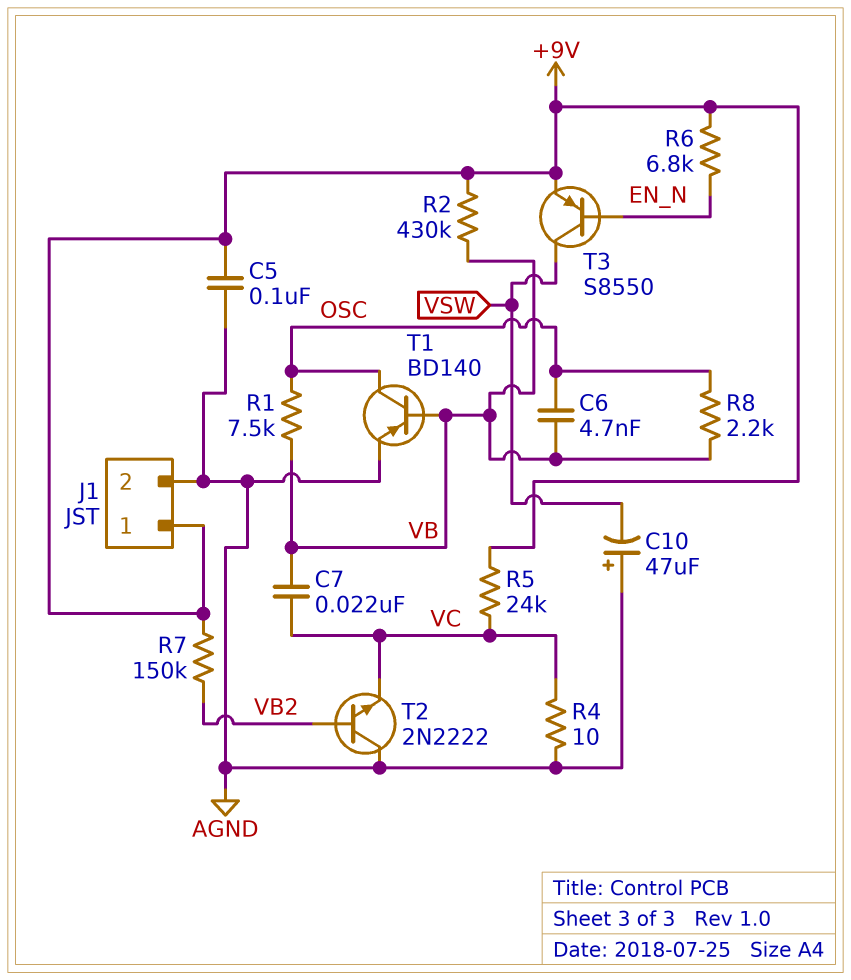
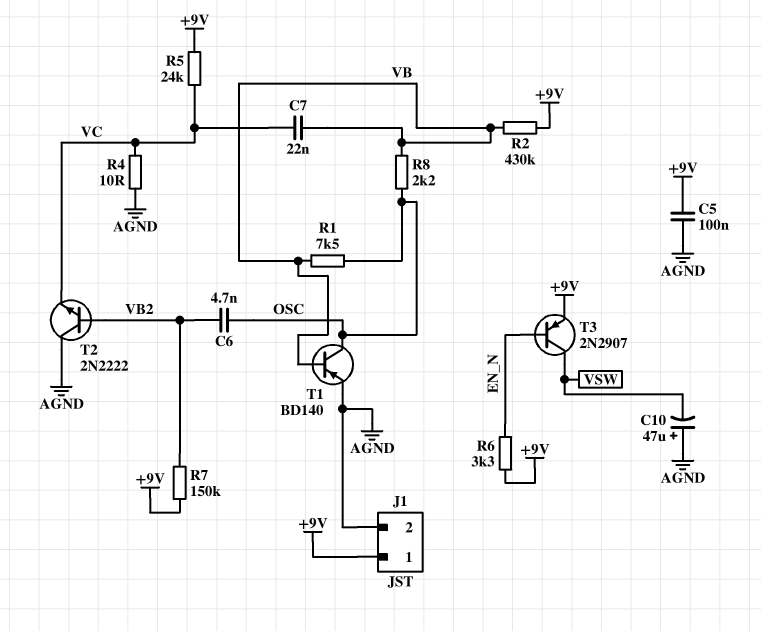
C6: 4.7nF (OSC, VB) -> 4.7nF (OSC, VB2)
R6: 6.8k (+9V, EN_N) -> 3.3k (+9V, EN_N)
T3: PNP S8550 (B EN_N, C VSW, E +9V) -> PNP 2N2907 (B EN_N, C VSW, E +9V)

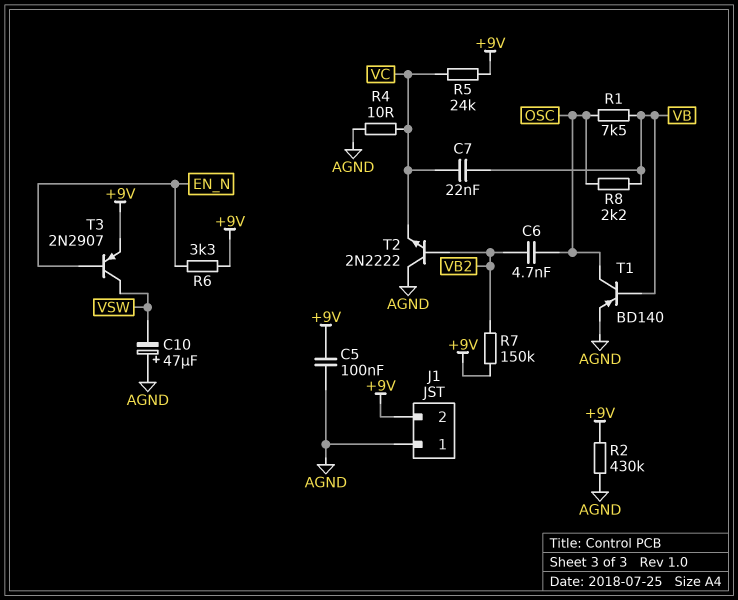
J1 pin 1: +9V -> AGND
J1 pin 2: AGND -> +9V
R2: 430k (+9V, VB) -> 430k (+9V, AGND)

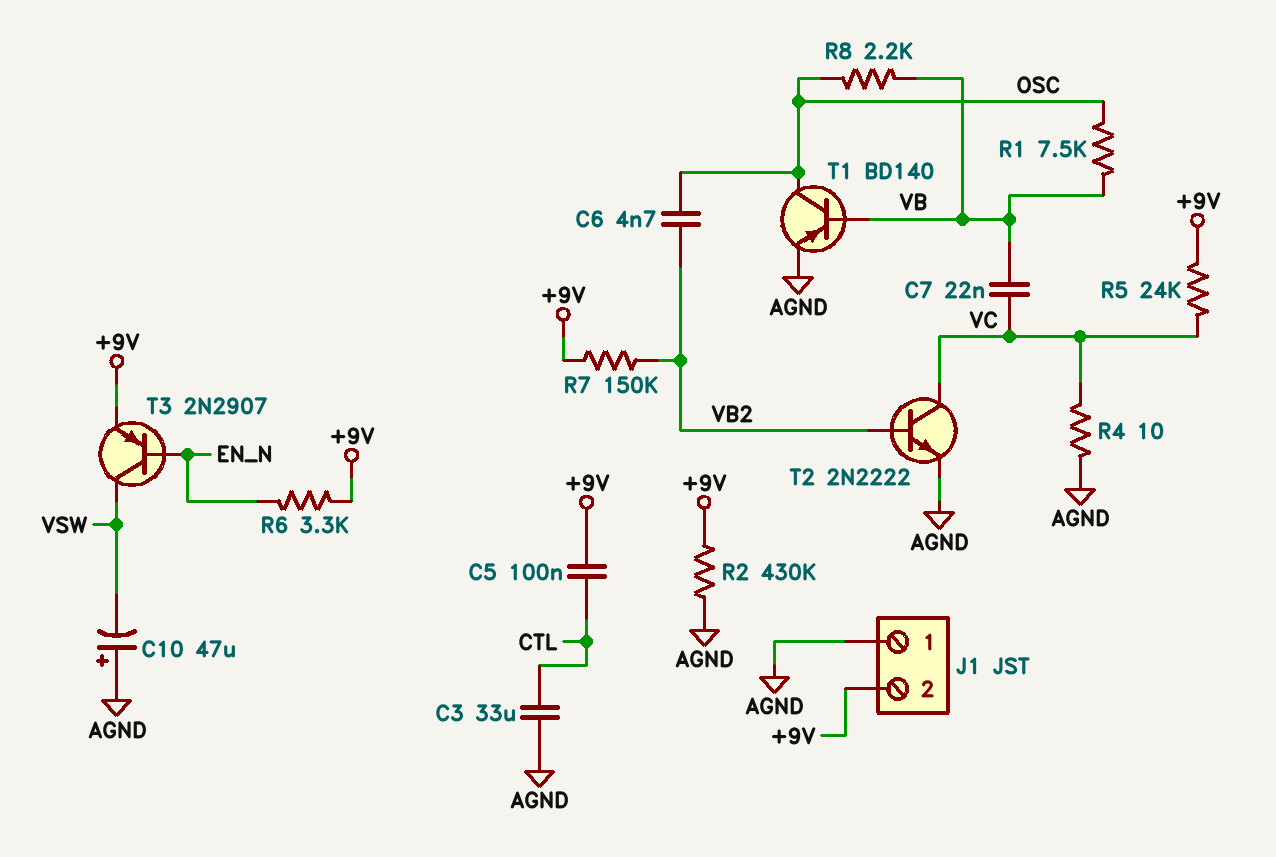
C3: none -> 33uF (AGND, CTL)
C5: 100nF (+9V, AGND) -> 100nF (+9V, CTL)
T2: NPN 2N2222 (B VB2, C AGND, E VC) -> NPN 2N2222 (B VB2, C VC, E AGND)

